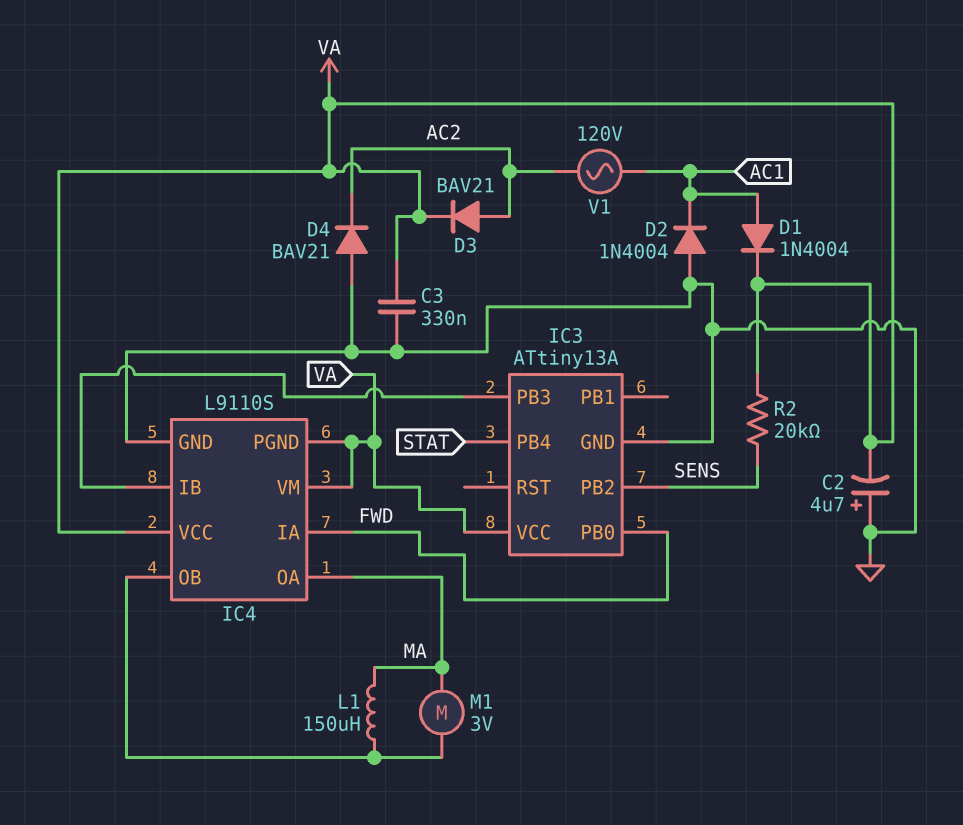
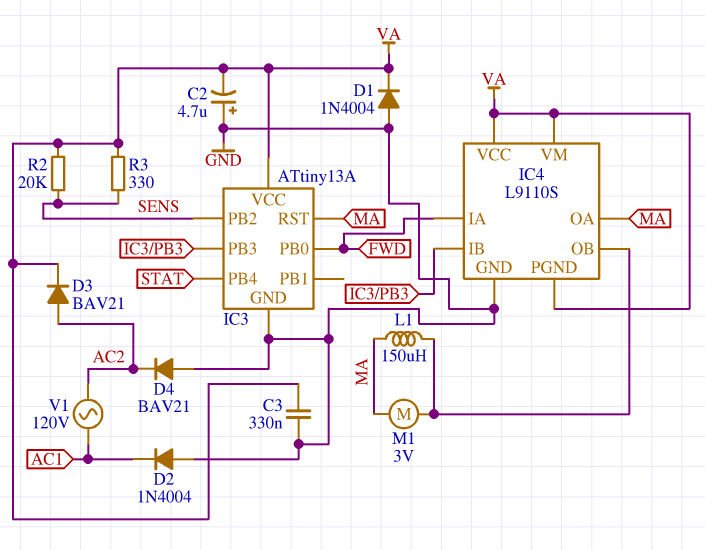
D1: diode 1N4004 (A AC1, K VA) -> diode 1N4004 (A GND, K VA)
IC3 pin RST: none -> MA
R3: none -> 330 (SENS, VA)

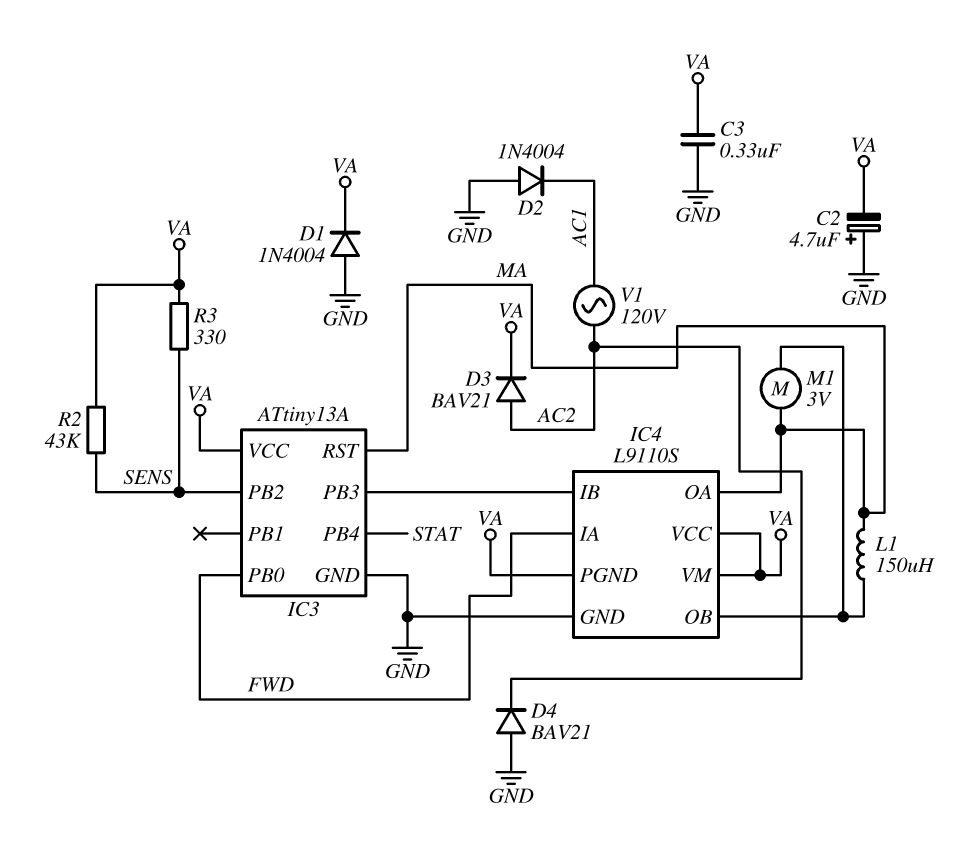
R2: 20k (SENS, VA) -> 43k (SENS, VA)

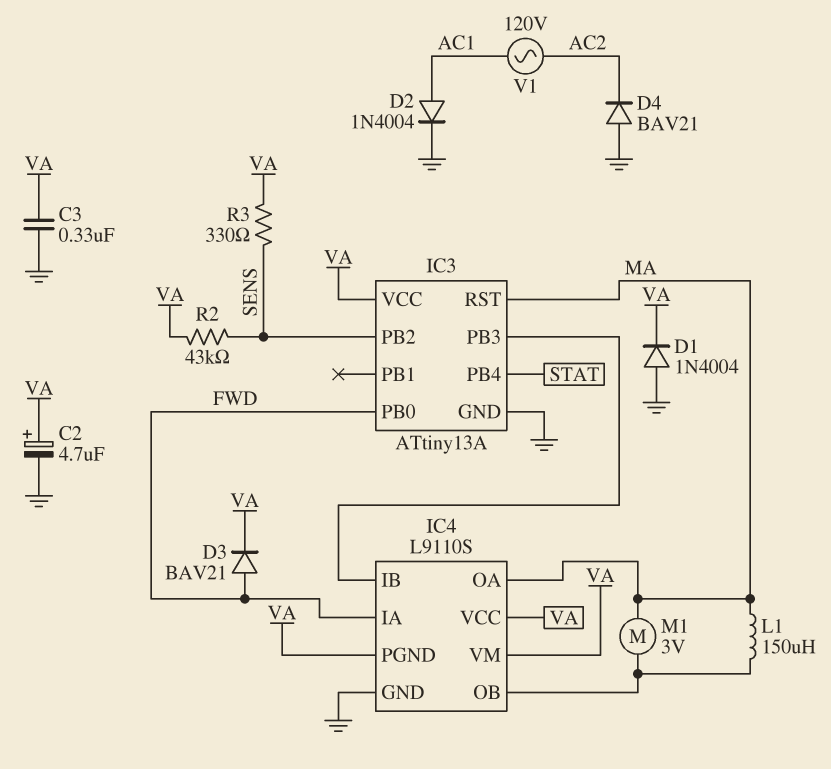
C2: 4.7uF (plus GND, minus VA) -> 4.7uF (plus VA, minus GND)
D2: diode 1N4004 (A GND, K AC1) -> diode 1N4004 (A AC1, K GND)
D3: diode BAV21 (A AC2, K VA) -> diode BAV21 (A FWD, K VA)

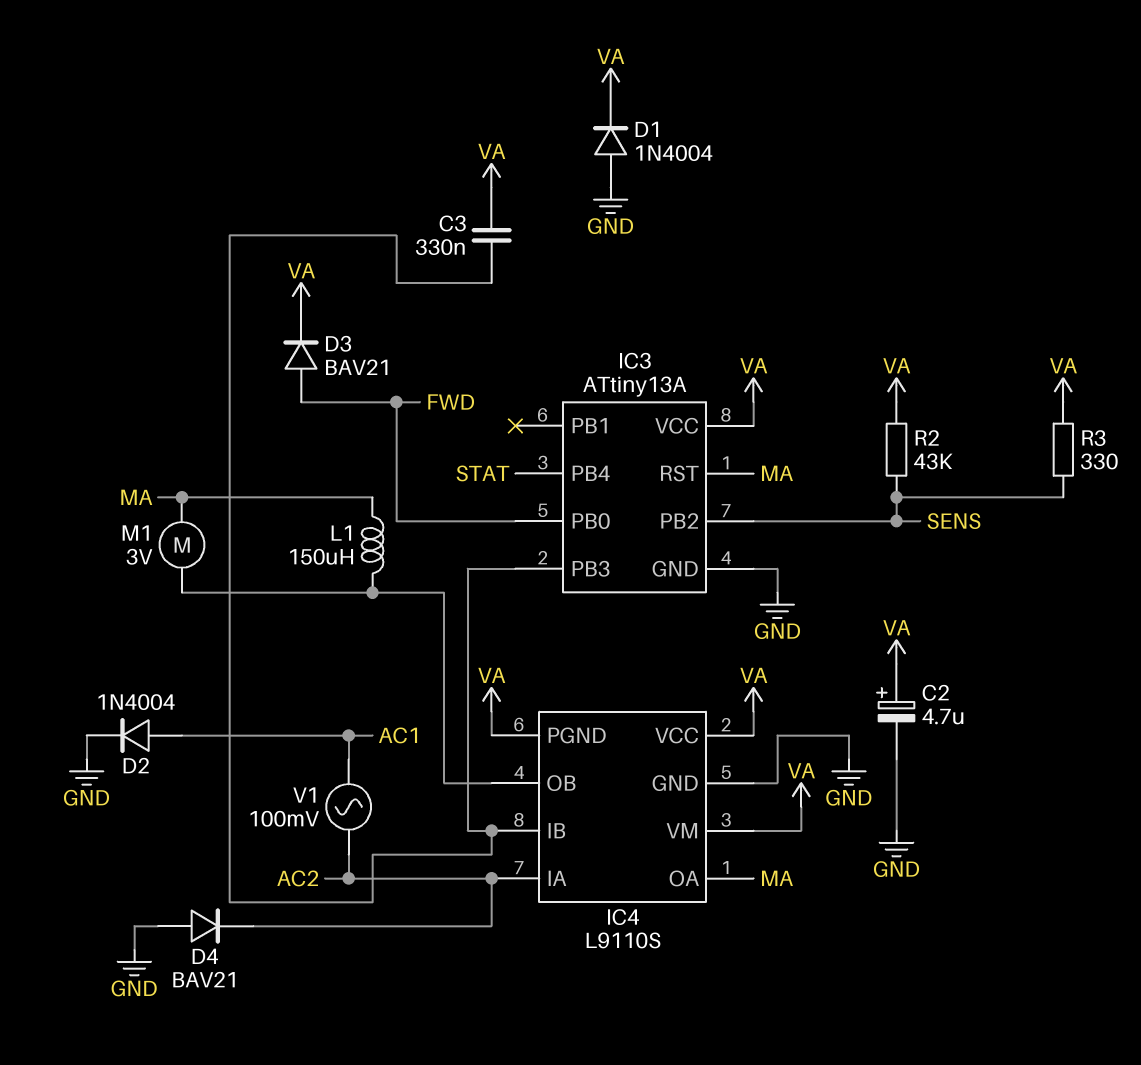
C3: 330nF (GND, VA) -> 330nF (IC3/PB3, VA)
IC4 pin IA: FWD -> AC2
V1: AC 120V (AC1, AC2) -> AC 100mV (AC1, AC2)

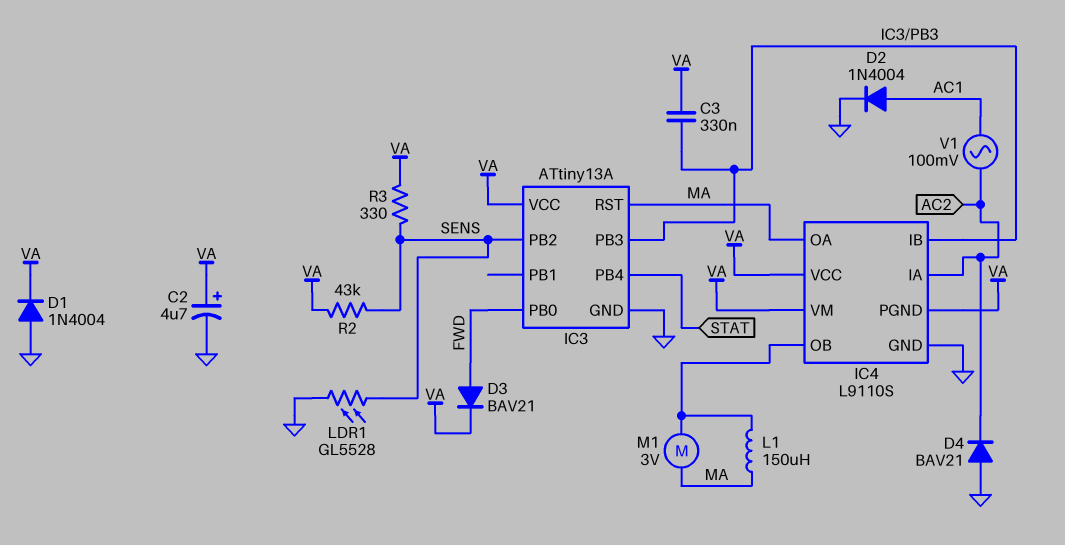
LDR1: none -> GL5528 (GND, SENS)

